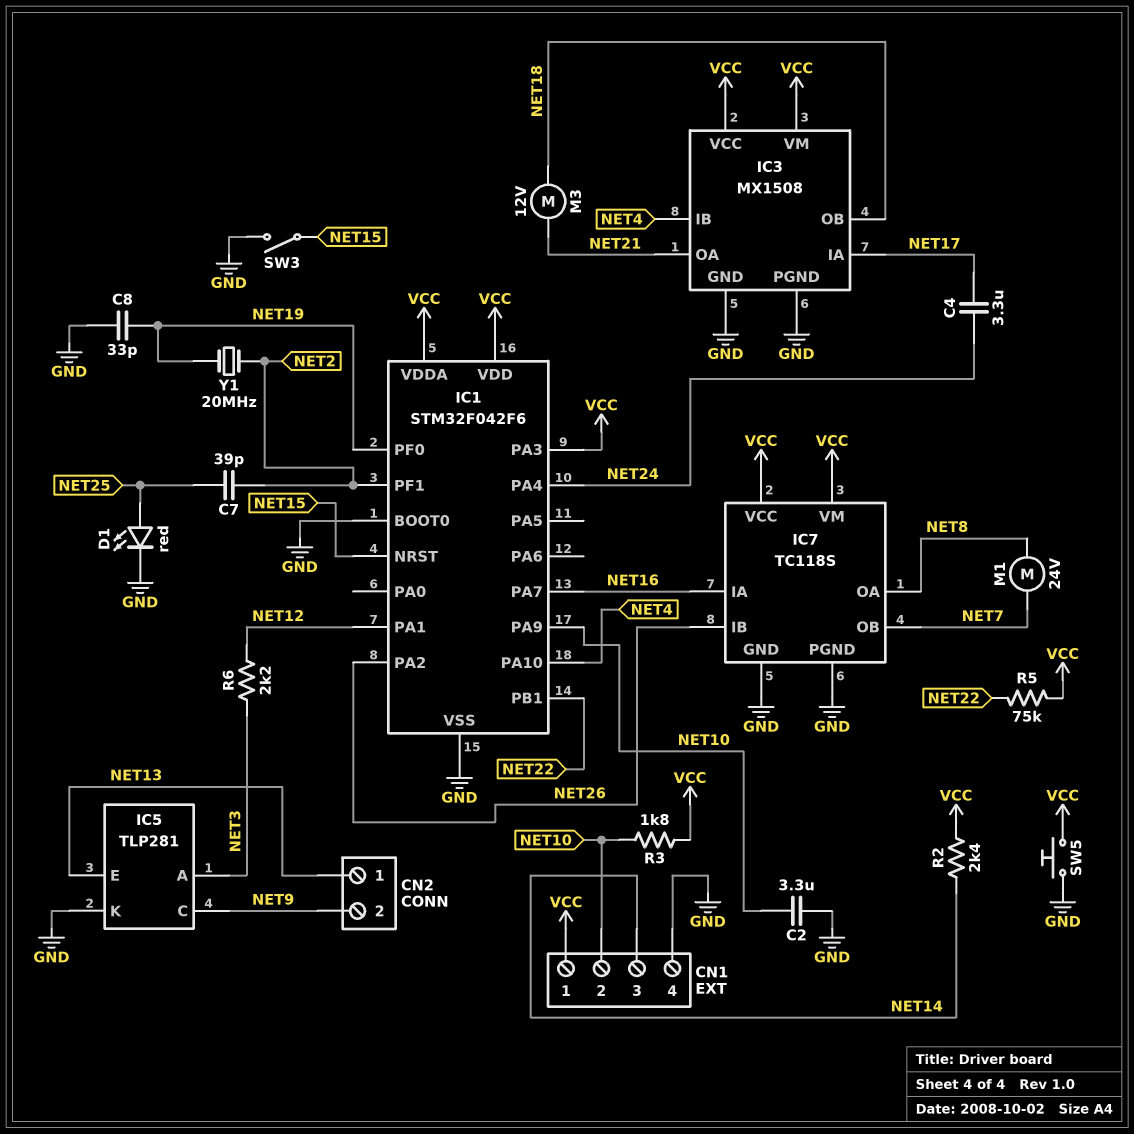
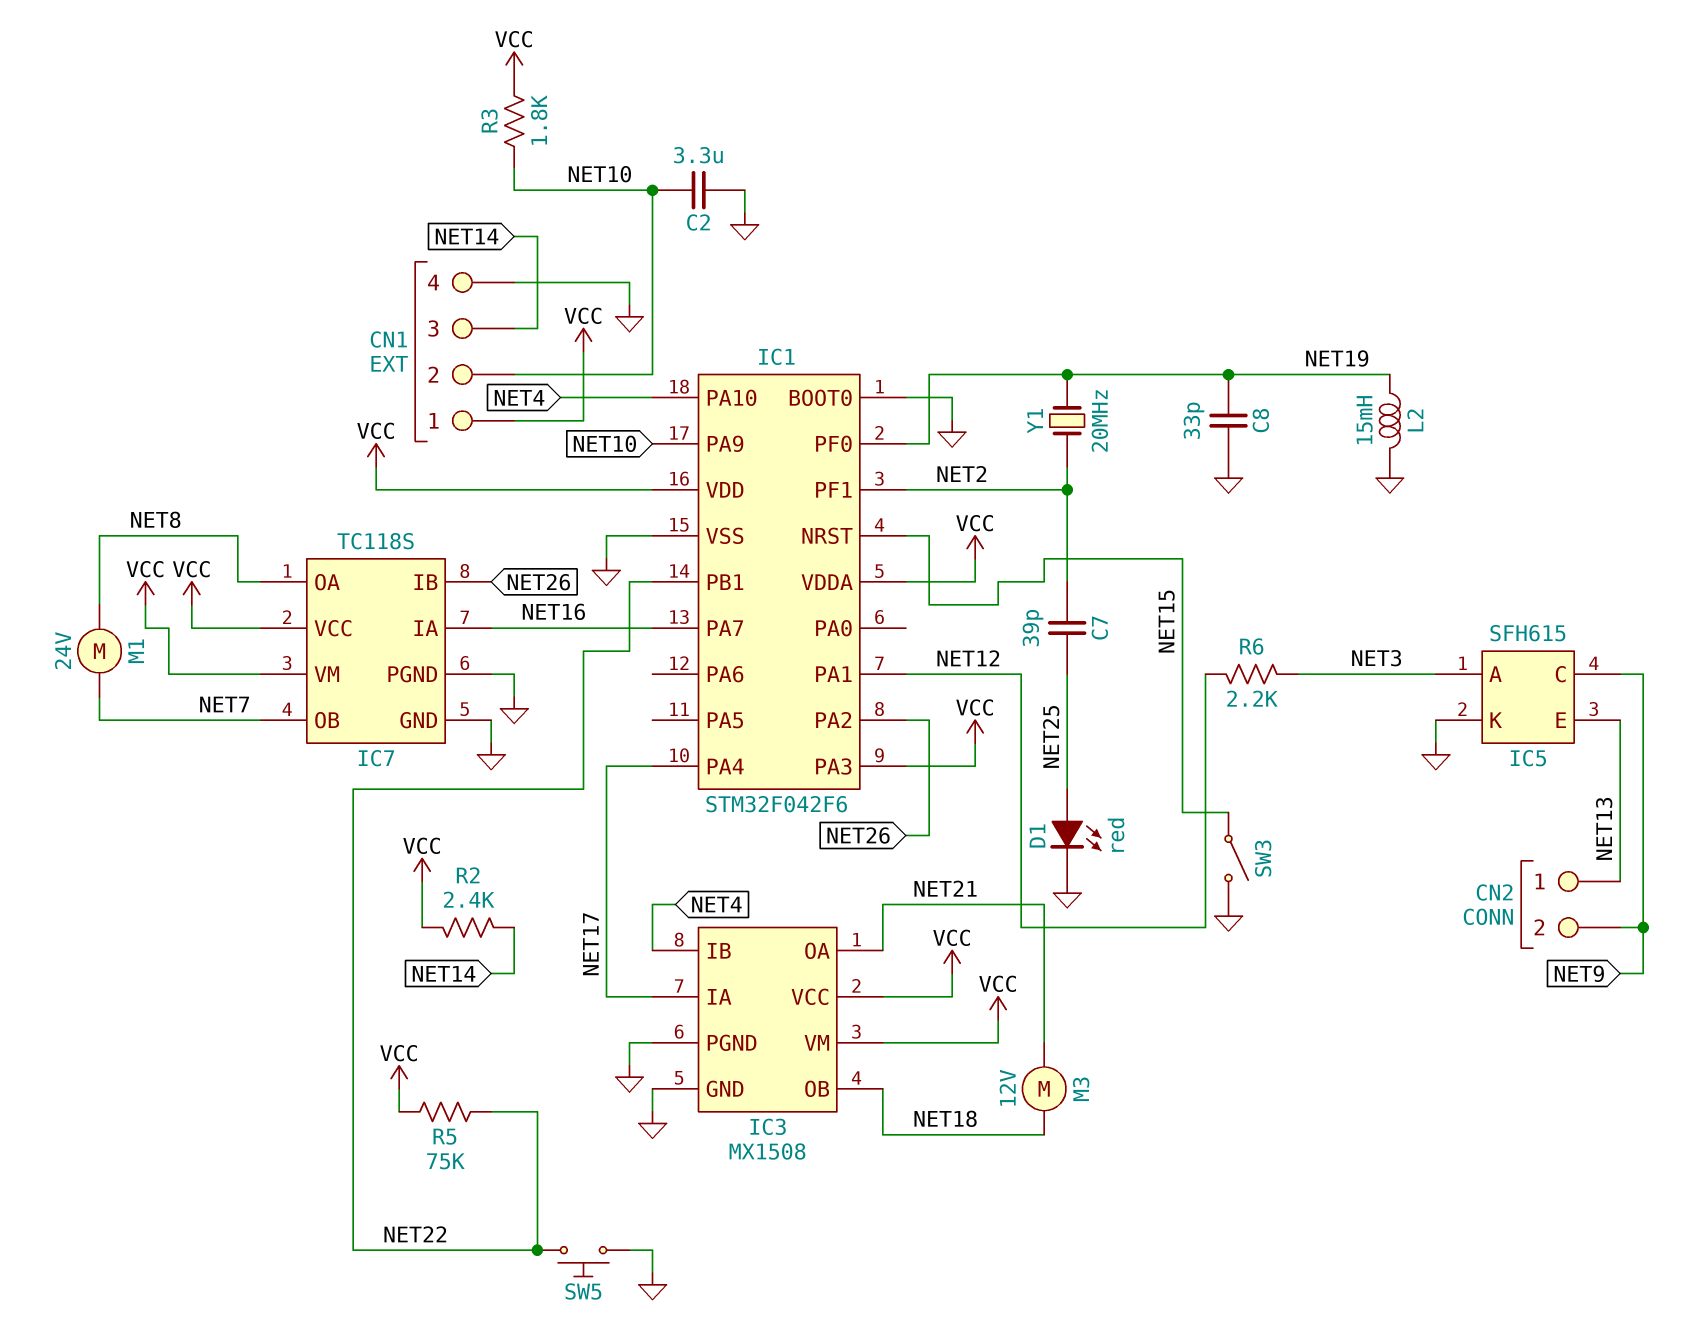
C4: 3.3uF (NET17, NET24) -> none
IC1 pin PA4: NET24 -> NET17
IC5: TLP281 -> SFH615
L2: none -> 15mH (GND, NET19)
SW5: button (GND, VCC) -> button (GND, NET22)

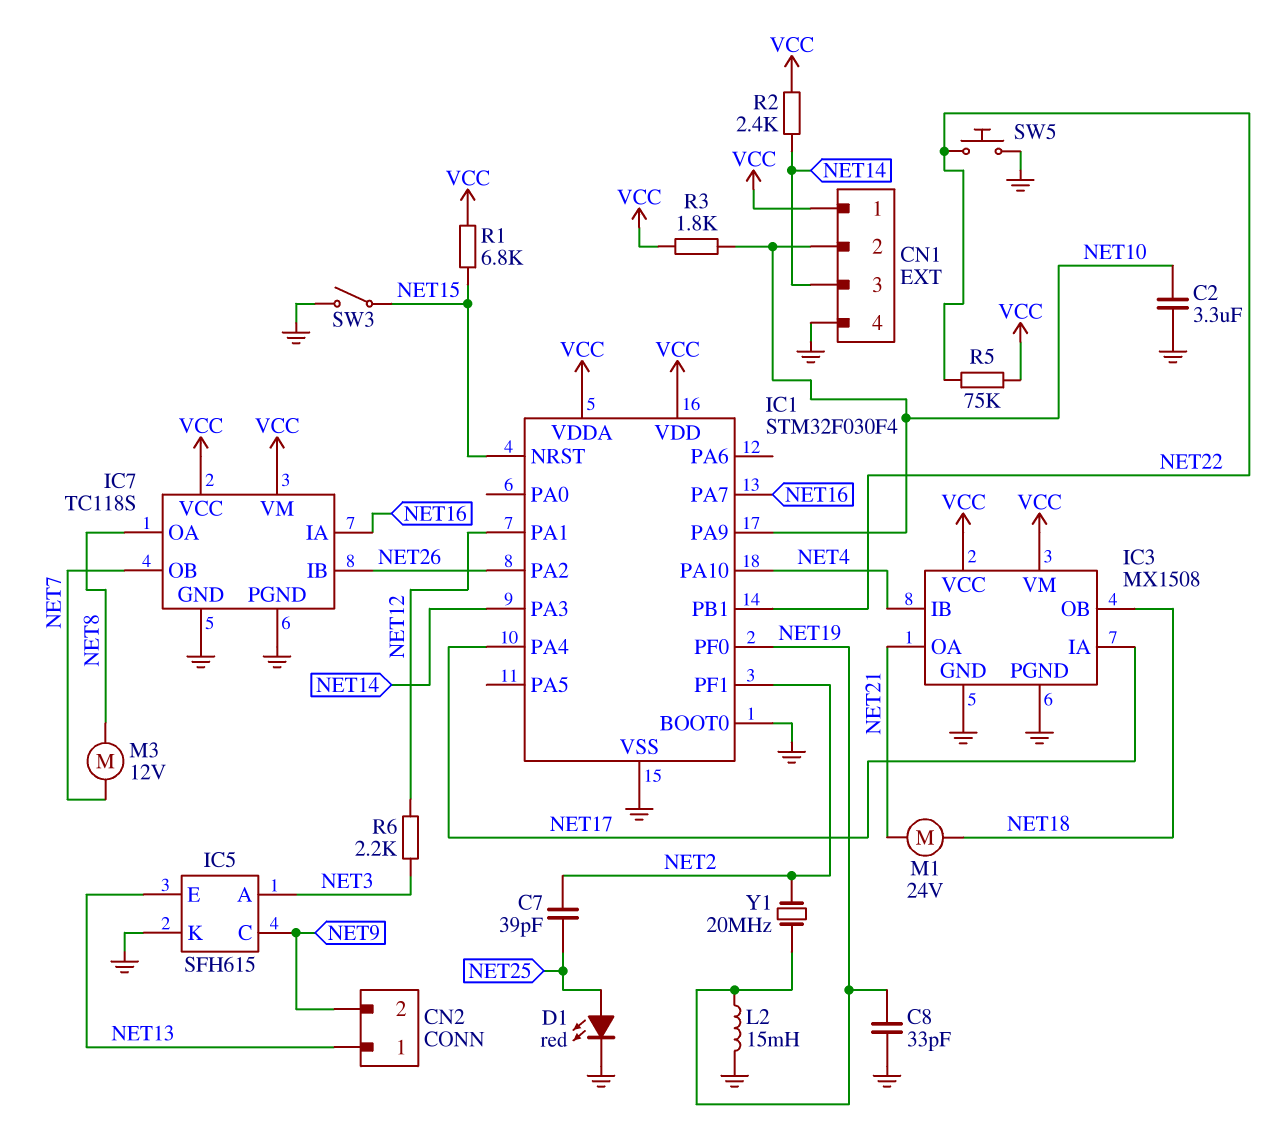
IC1: STM32F042F6 -> STM32F030F4
IC1 pin PA3: VCC -> NET14
M1: motor 24V (NET7, NET8) -> motor 24V (NET18, NET21)
M3: motor 12V (NET18, NET21) -> motor 12V (NET7, NET8)
R1: none -> 6.8k (NET15, VCC)

